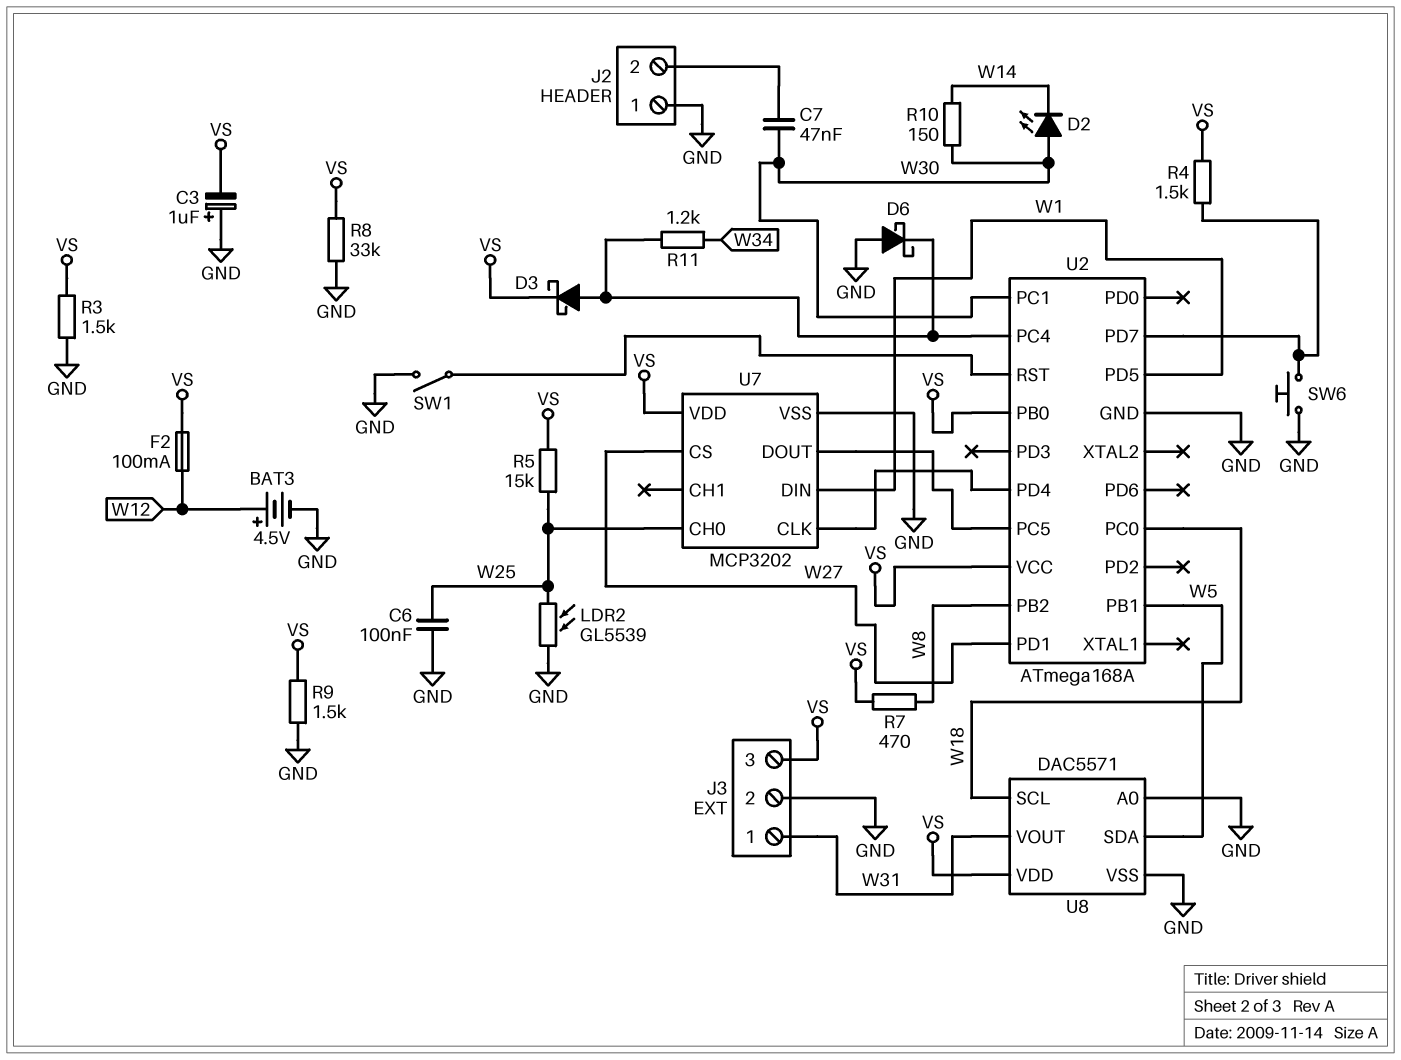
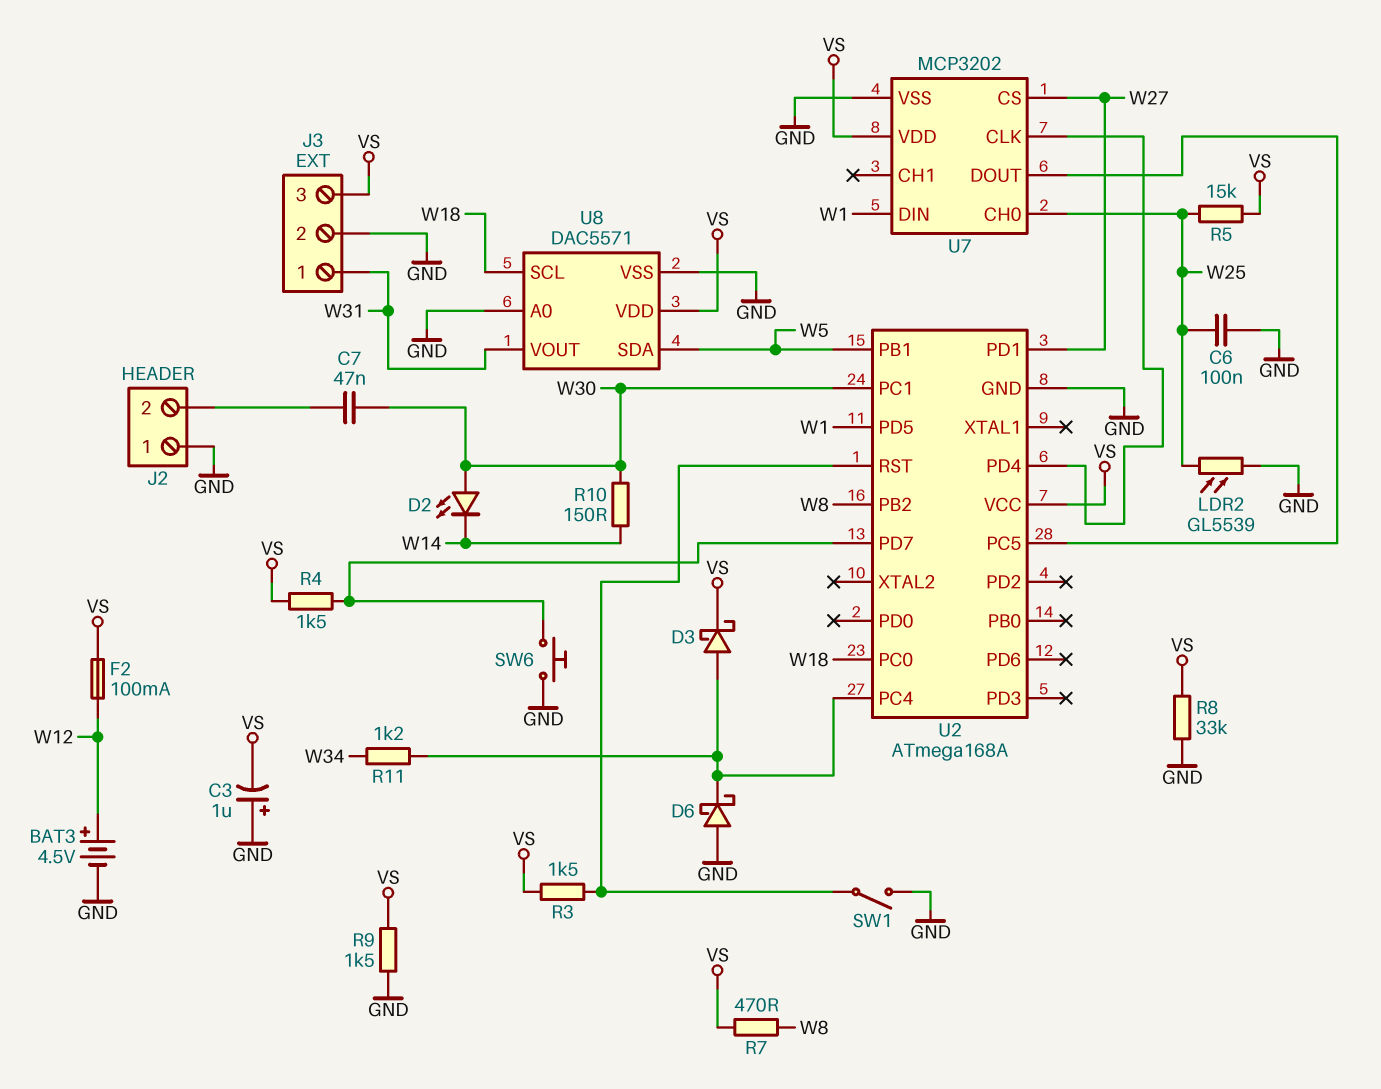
R3: 1.5k (GND, VS) -> 1.5k (U2/RST, VS)
U2 pin PB0: VS -> none

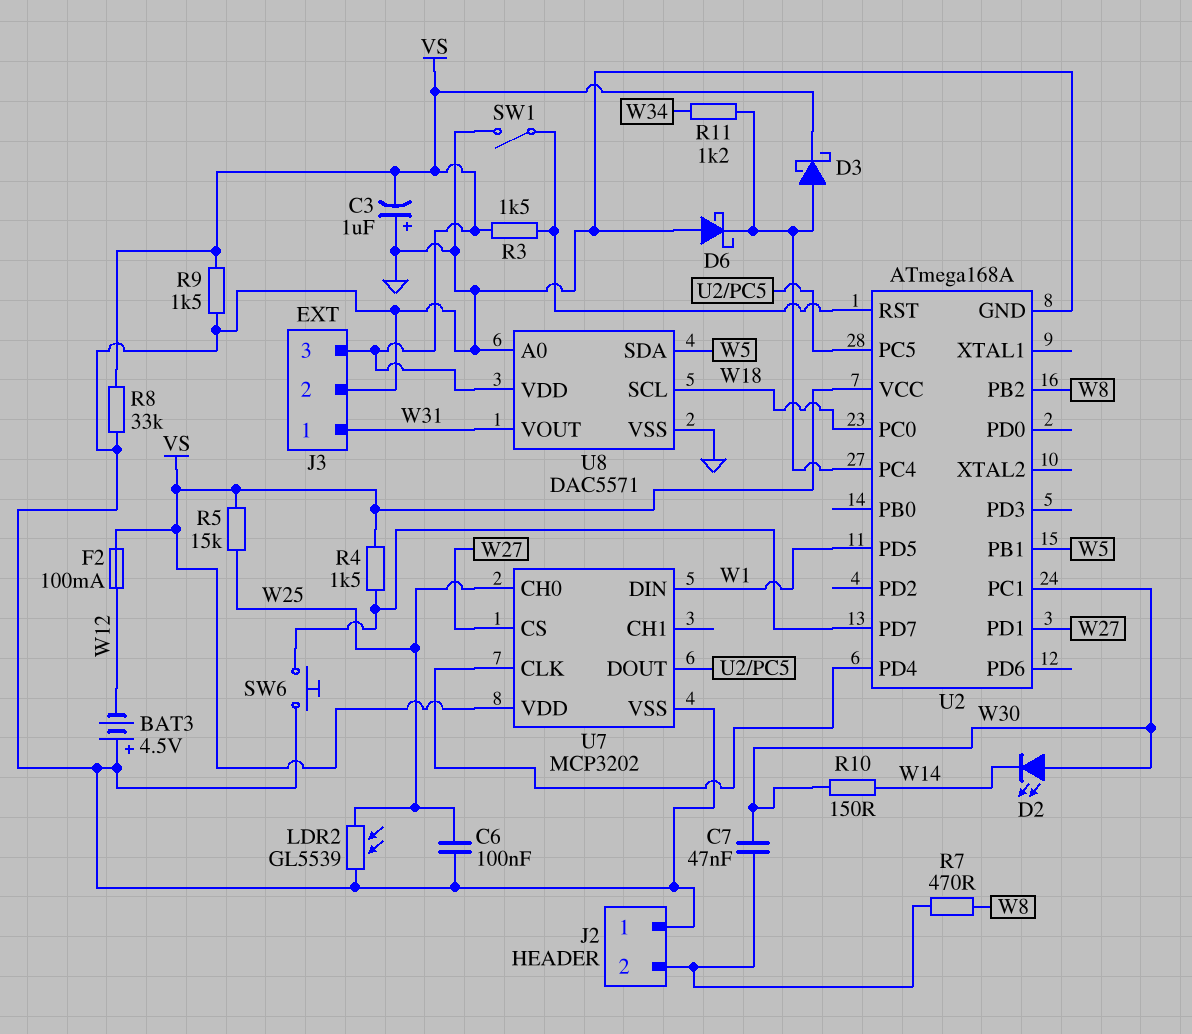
BAT3: 4.5V (plus W12, minus GND) -> 4.5V (plus GND, minus W12)
R7: 470 (VS, W8) -> 470 (J2/2, W8)

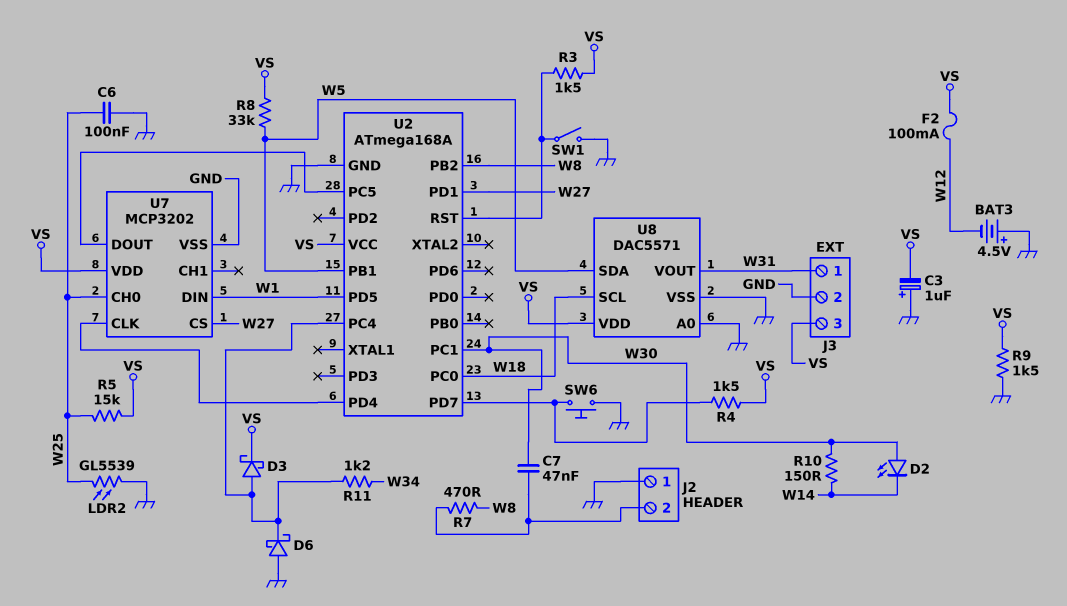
R8: 33k (GND, VS) -> 33k (VS, W5)

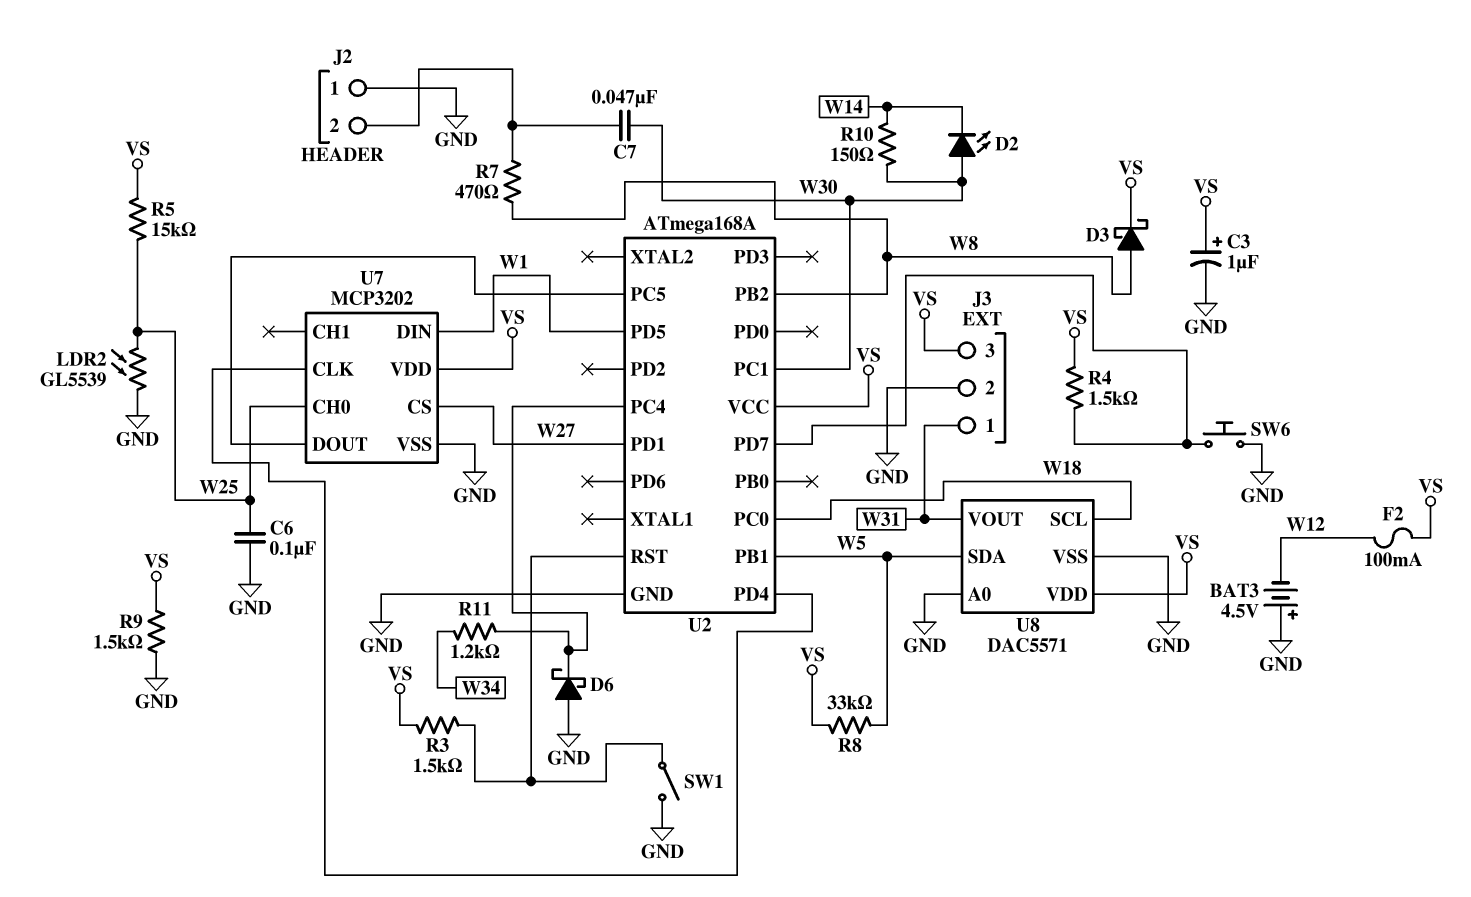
C3: 1uF (plus GND, minus VS) -> 1uF (plus VS, minus GND)
D3: schottky (A U2/PC4, K VS) -> schottky (A W8, K VS)

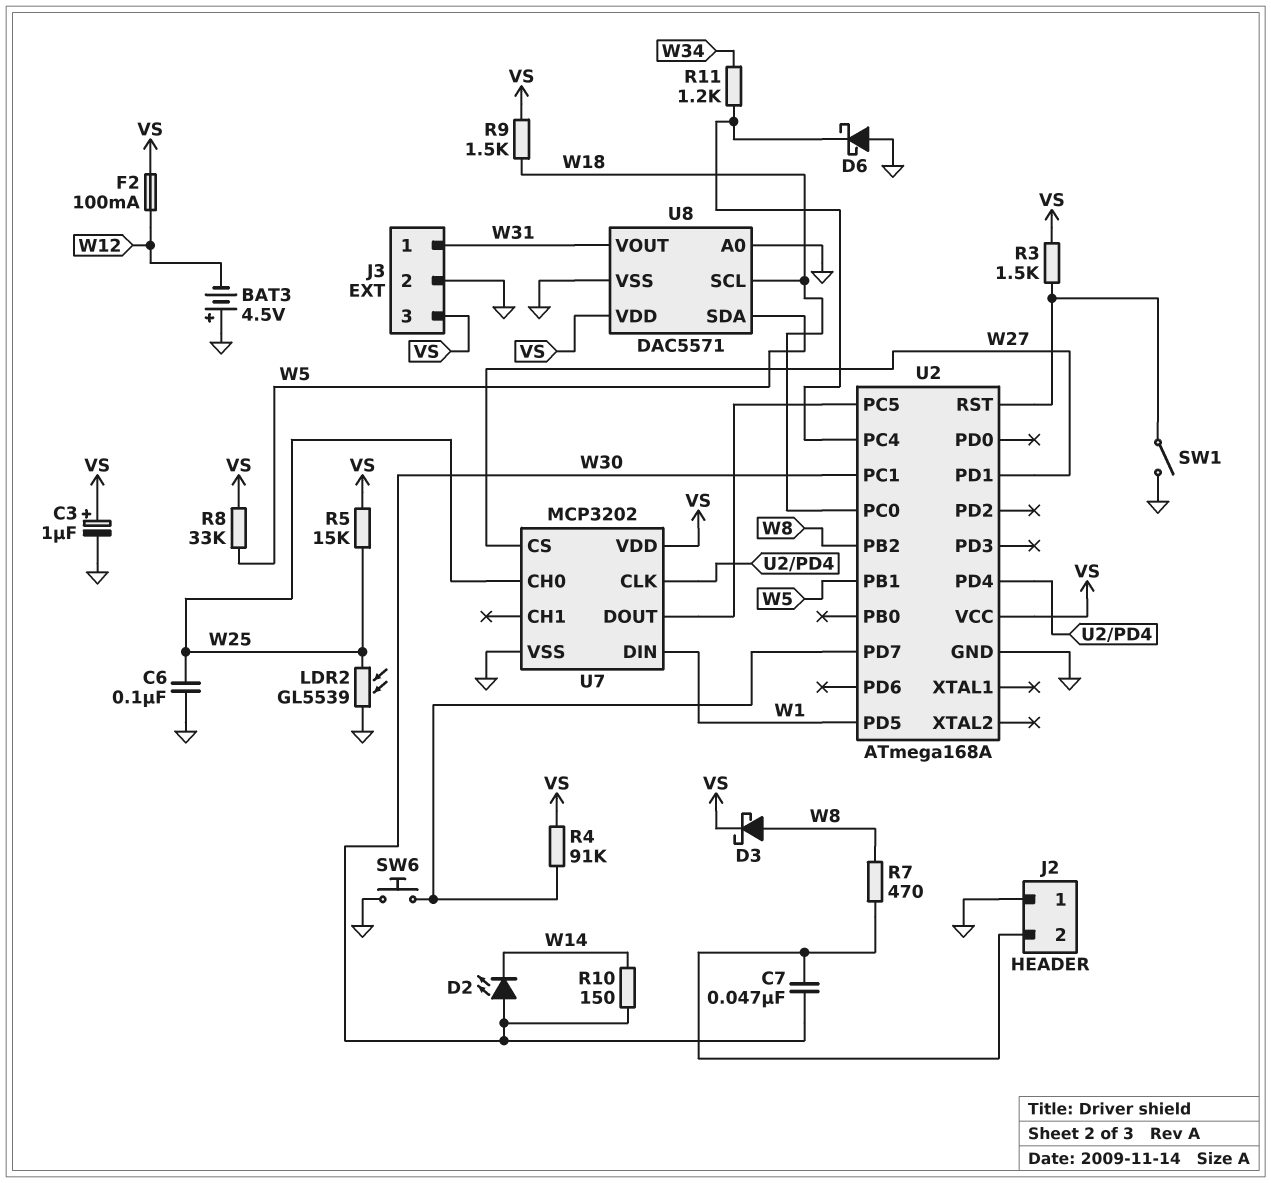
R4: 1.5k (U2/PD7, VS) -> 91k (U2/PD7, VS)
R9: 1.5k (GND, VS) -> 1.5k (VS, W18)

